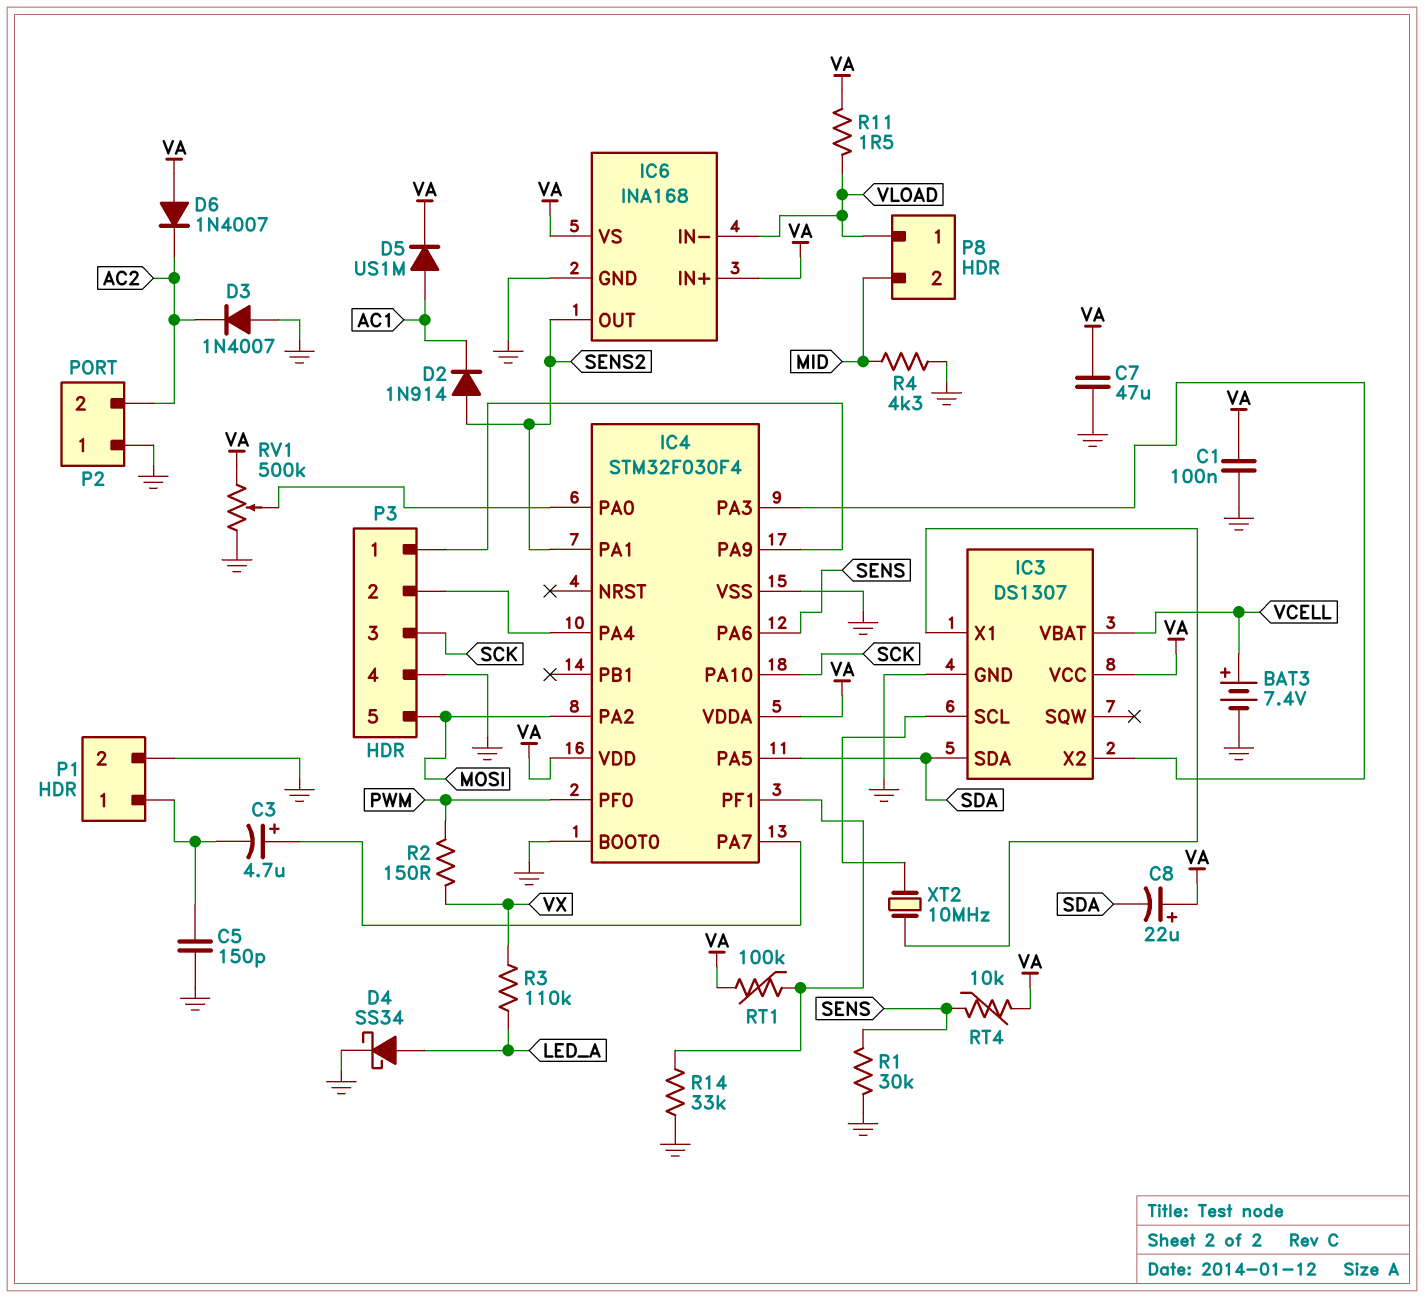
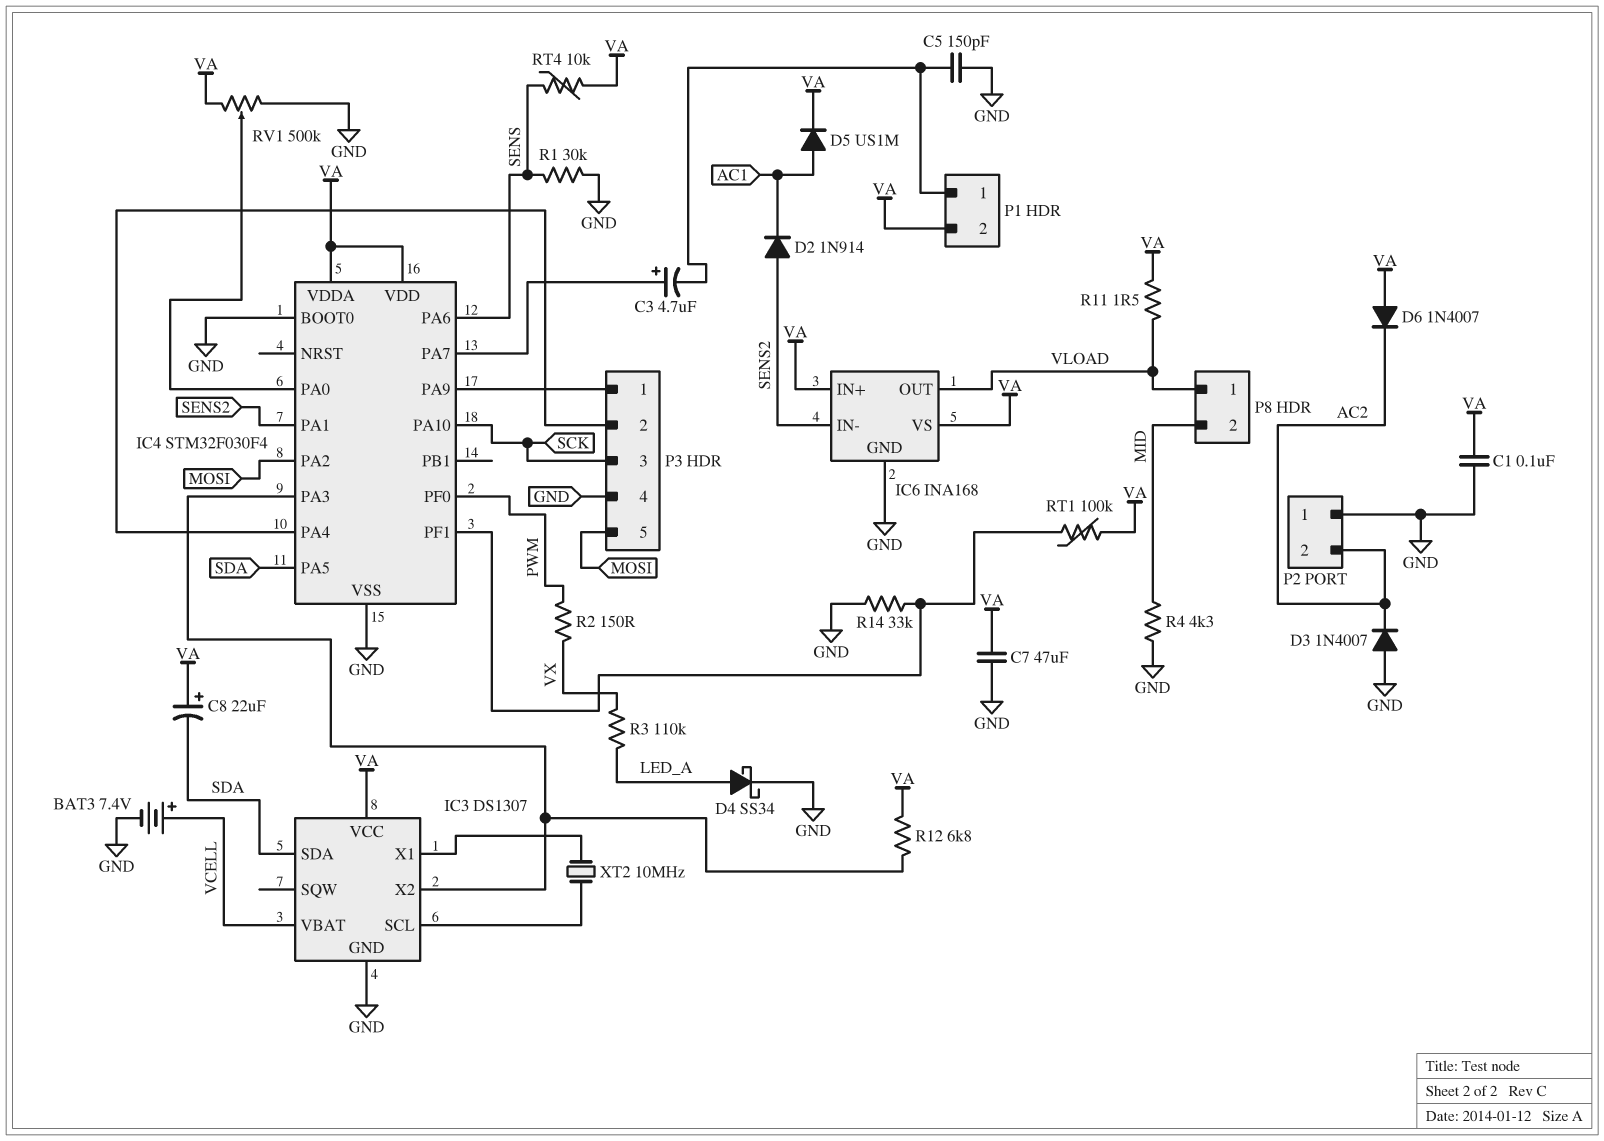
IC6 pin IN-: VLOAD -> SENS2
IC6 pin OUT: SENS2 -> VLOAD
P1 pin 2: GND -> VA
R12: none -> 6.8k (IC3/X2, VA)

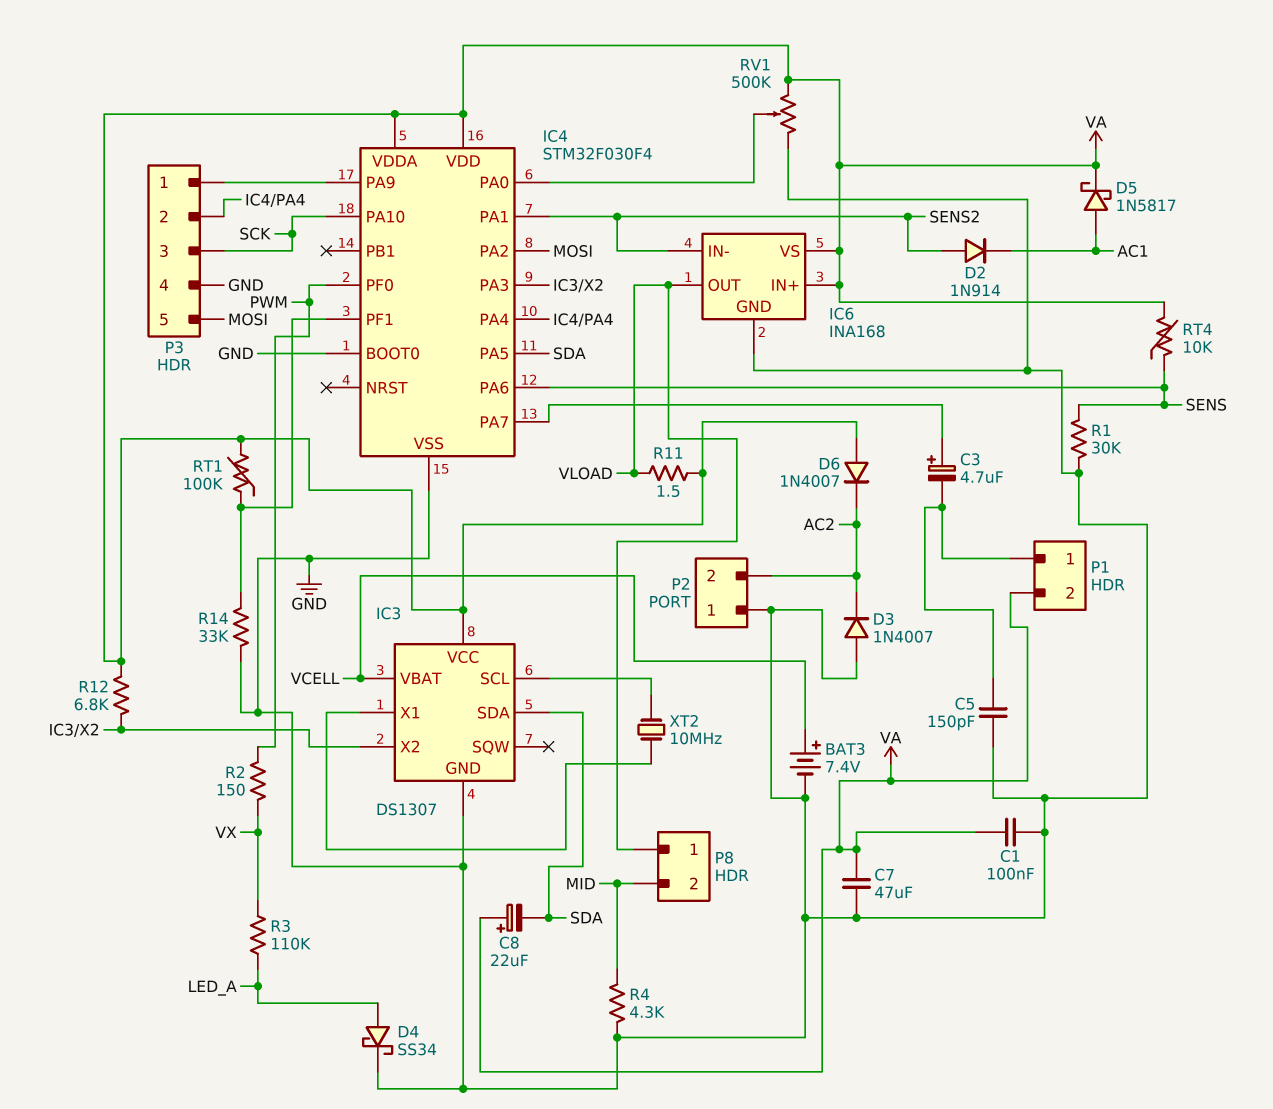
D5: diode US1M (A AC1, K VA) -> schottky 1N5817 (A AC1, K VA)

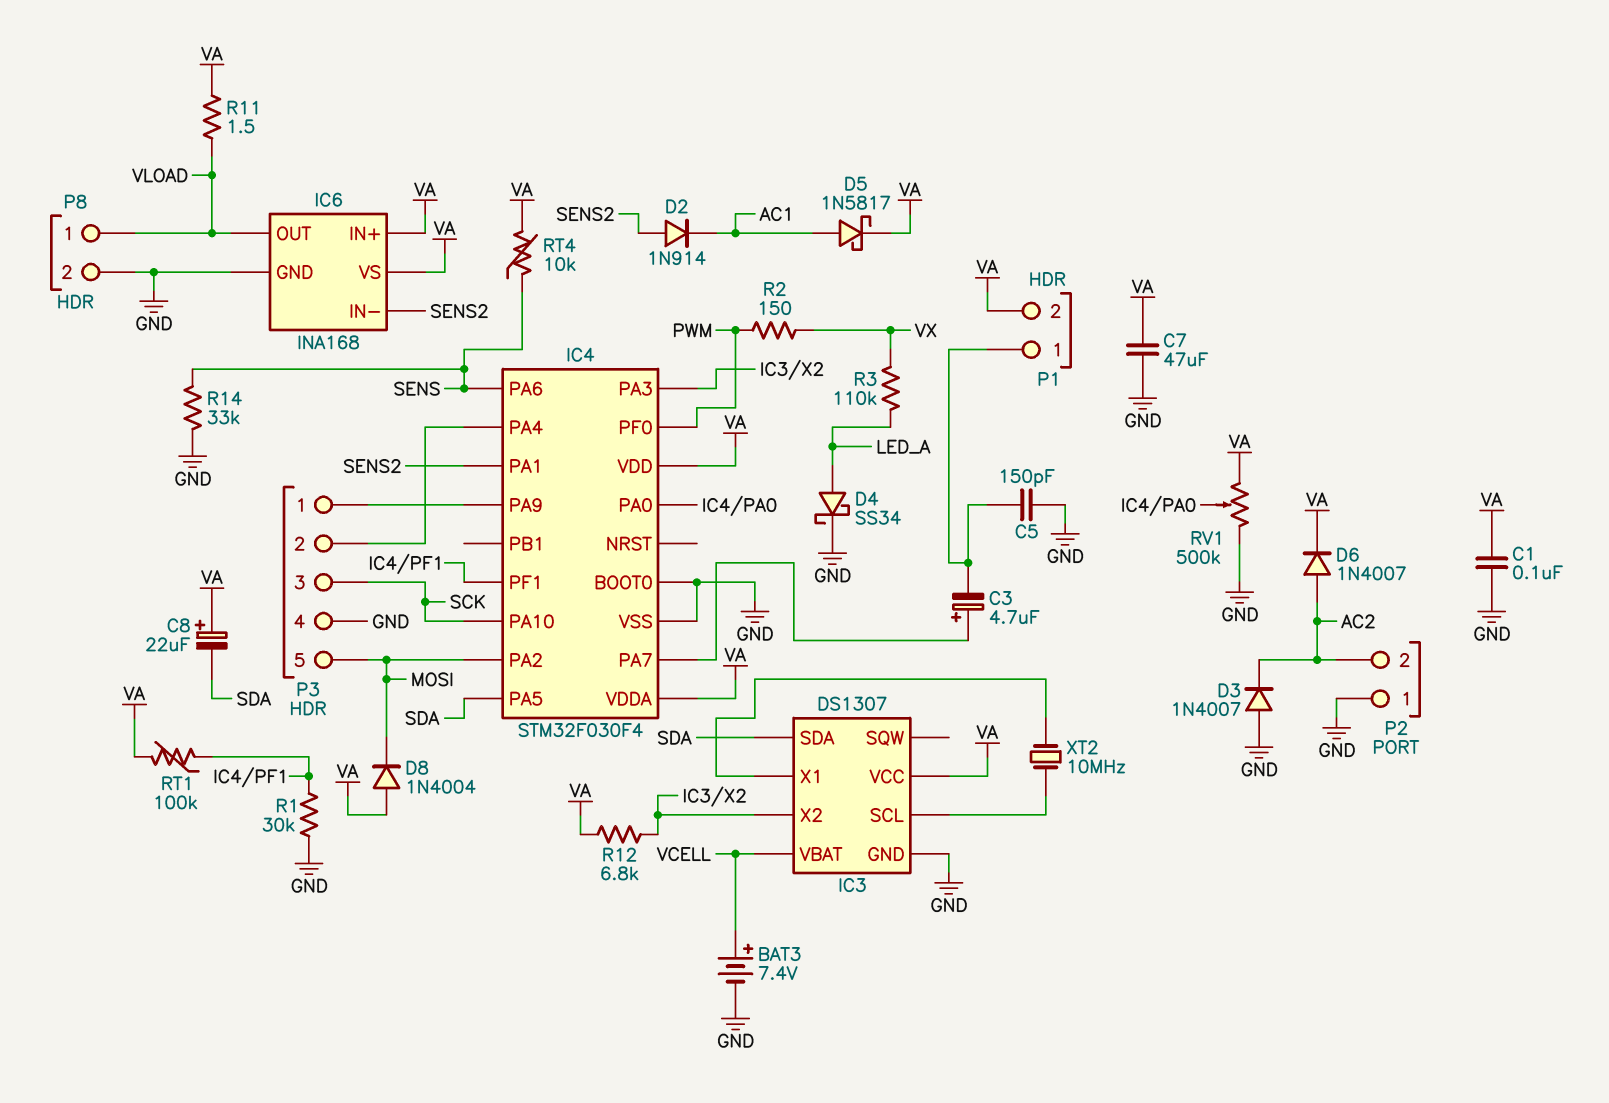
D6: diode 1N4007 (A VA, K AC2) -> diode 1N4007 (A AC2, K VA)
D8: none -> diode 1N4004 (A VA, K MOSI)
P8 pin 2: MID -> GND
R1: 30k (GND, SENS) -> 30k (GND, IC4/PF1)
R4: 4.3k (GND, MID) -> none
R14: 33k (GND, IC4/PF1) -> 33k (GND, SENS)

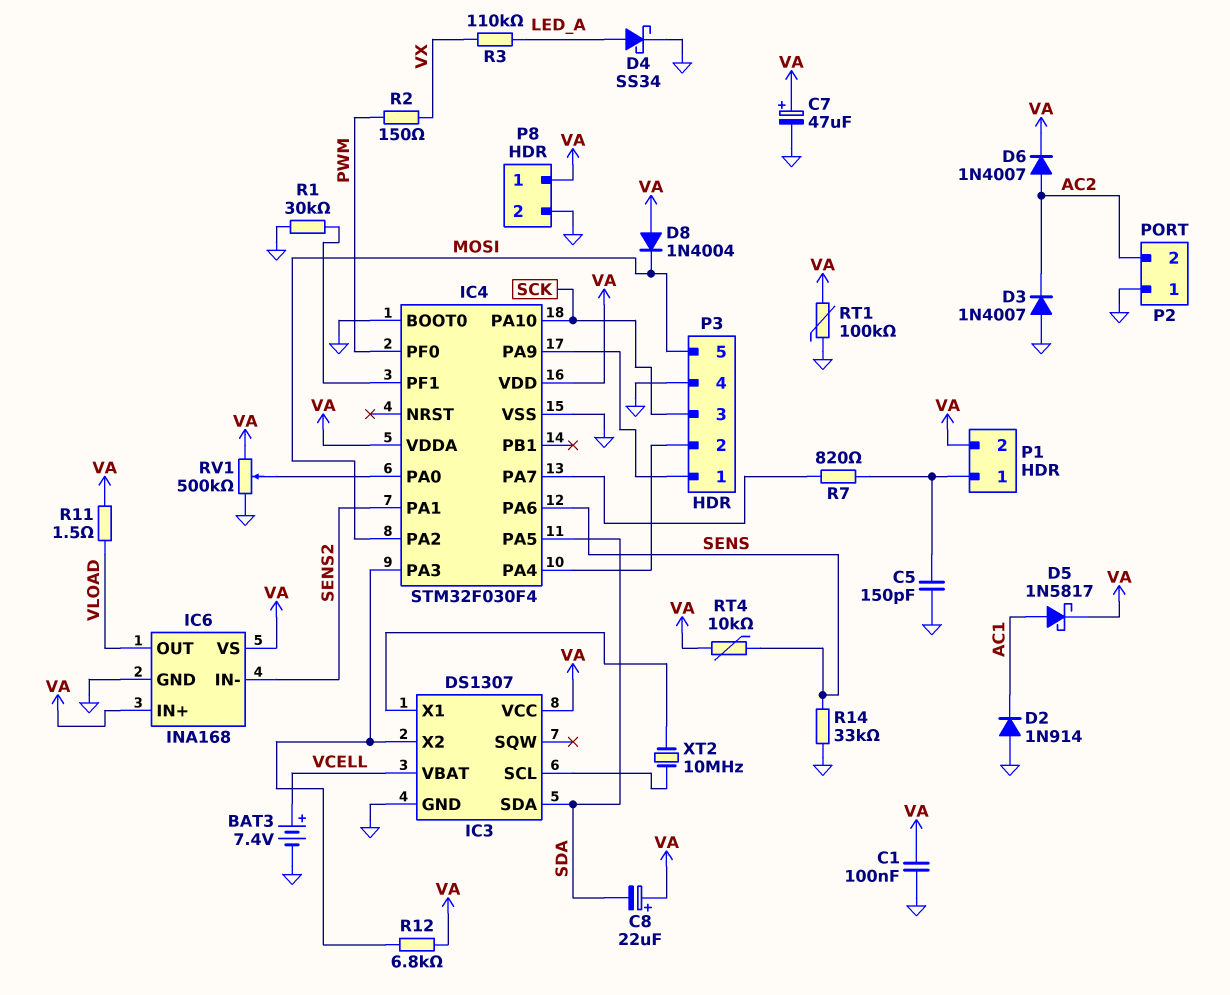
C3: 4.7uF (plus IC4/PA7, minus P1/1) -> none
C7: 47uF (GND, VA) -> 47uF (plus VA, minus GND)
D2: diode 1N914 (A SENS2, K AC1) -> diode 1N914 (A GND, K AC1)
P8 pin 1: VLOAD -> VA
R7: none -> 820 (IC4/PA7, P1/1)
RT1: 100k (IC4/PF1, VA) -> 100k (GND, VA)

